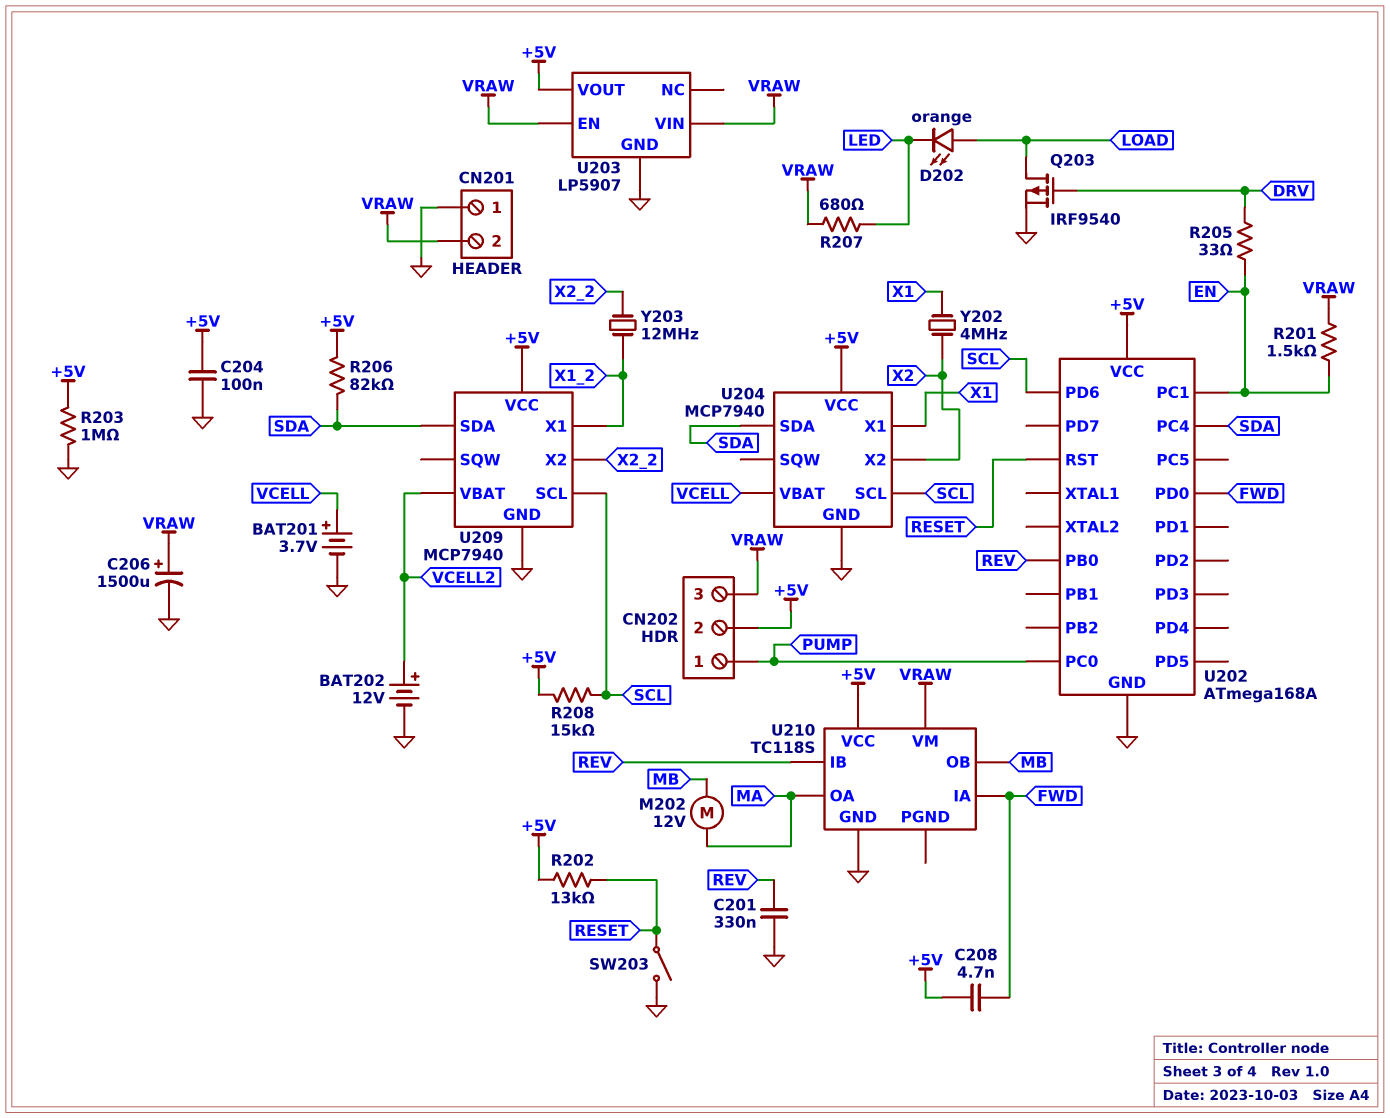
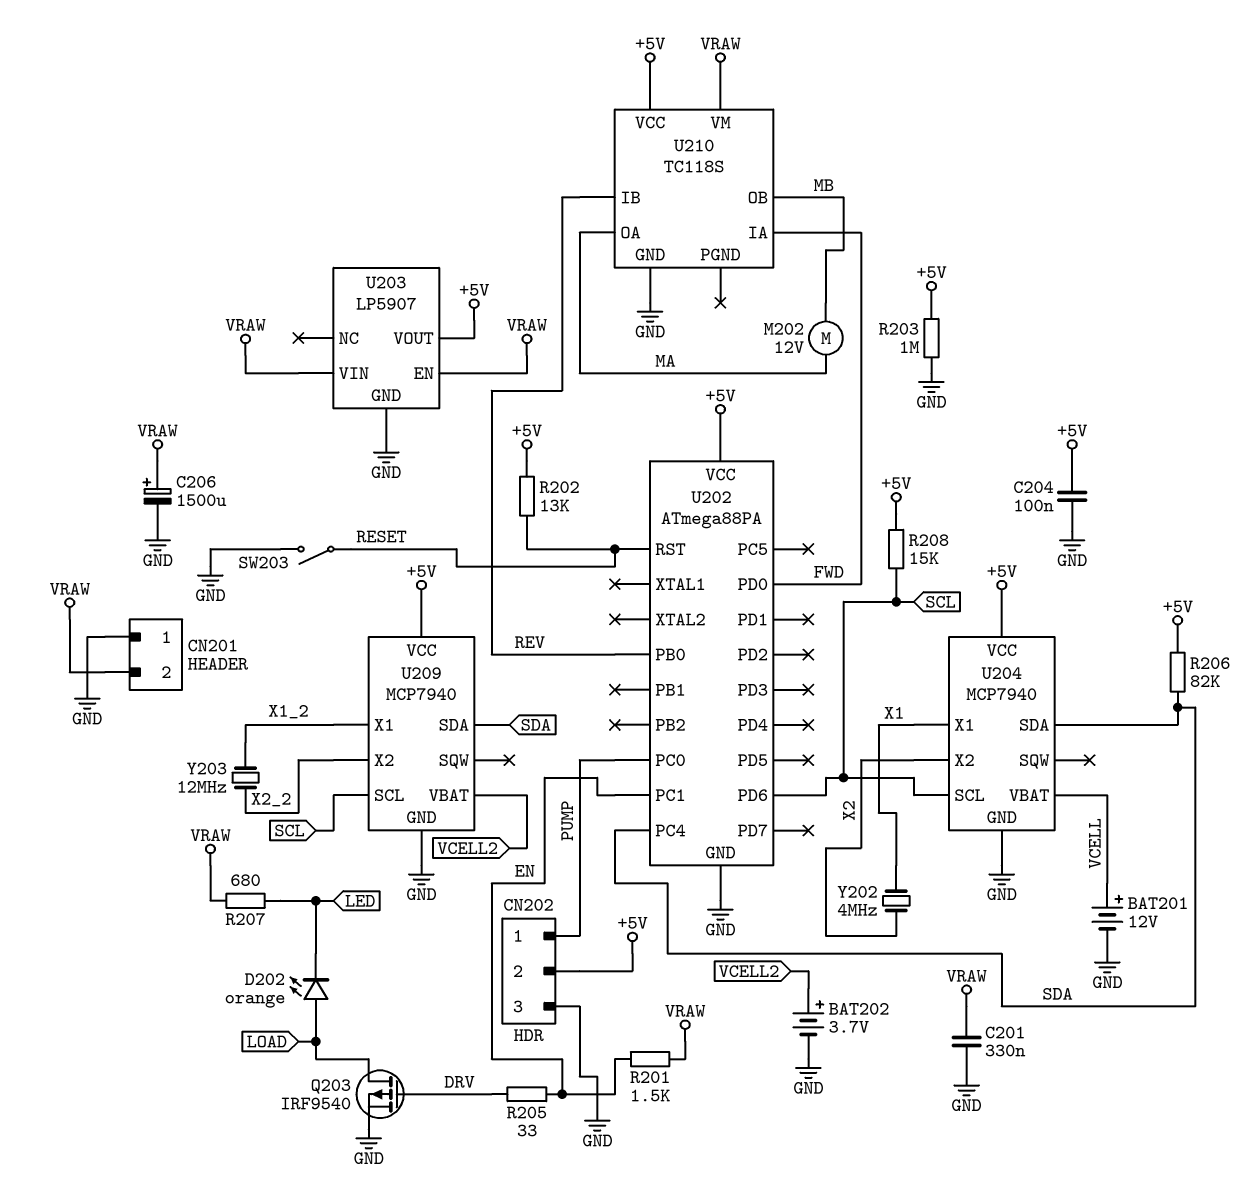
BAT201: 3.7V (plus VCELL, minus GND) -> 12V (plus VCELL, minus GND)
BAT202: 12V (plus VCELL2, minus GND) -> 3.7V (plus VCELL2, minus GND)
C201: 330nF (GND, REV) -> 330nF (GND, VRAW)
C208: 4.7nF (+5V, FWD) -> none
CN202 pin 3: VRAW -> GND
U202: ATmega168A -> ATmega88PA

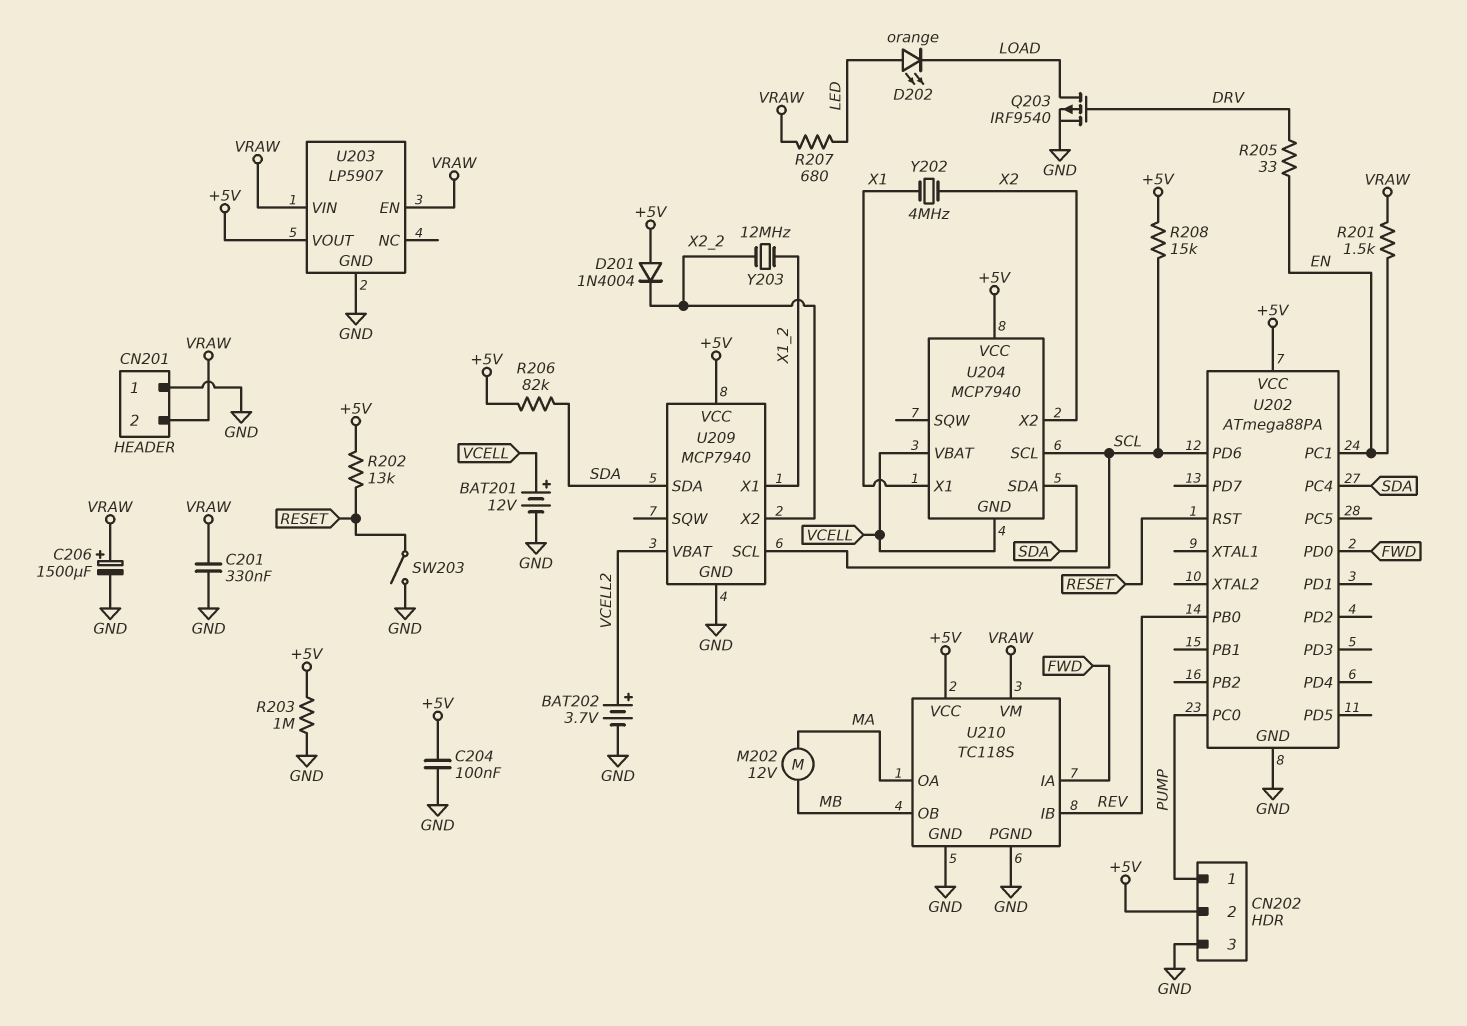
D201: none -> diode 1N4004 (A +5V, K X2_2)
D202: LED orange (A LOAD, K LED) -> LED orange (A LED, K LOAD)
U204 pin GND: GND -> VCELL
U210 pin PGND: none -> GND

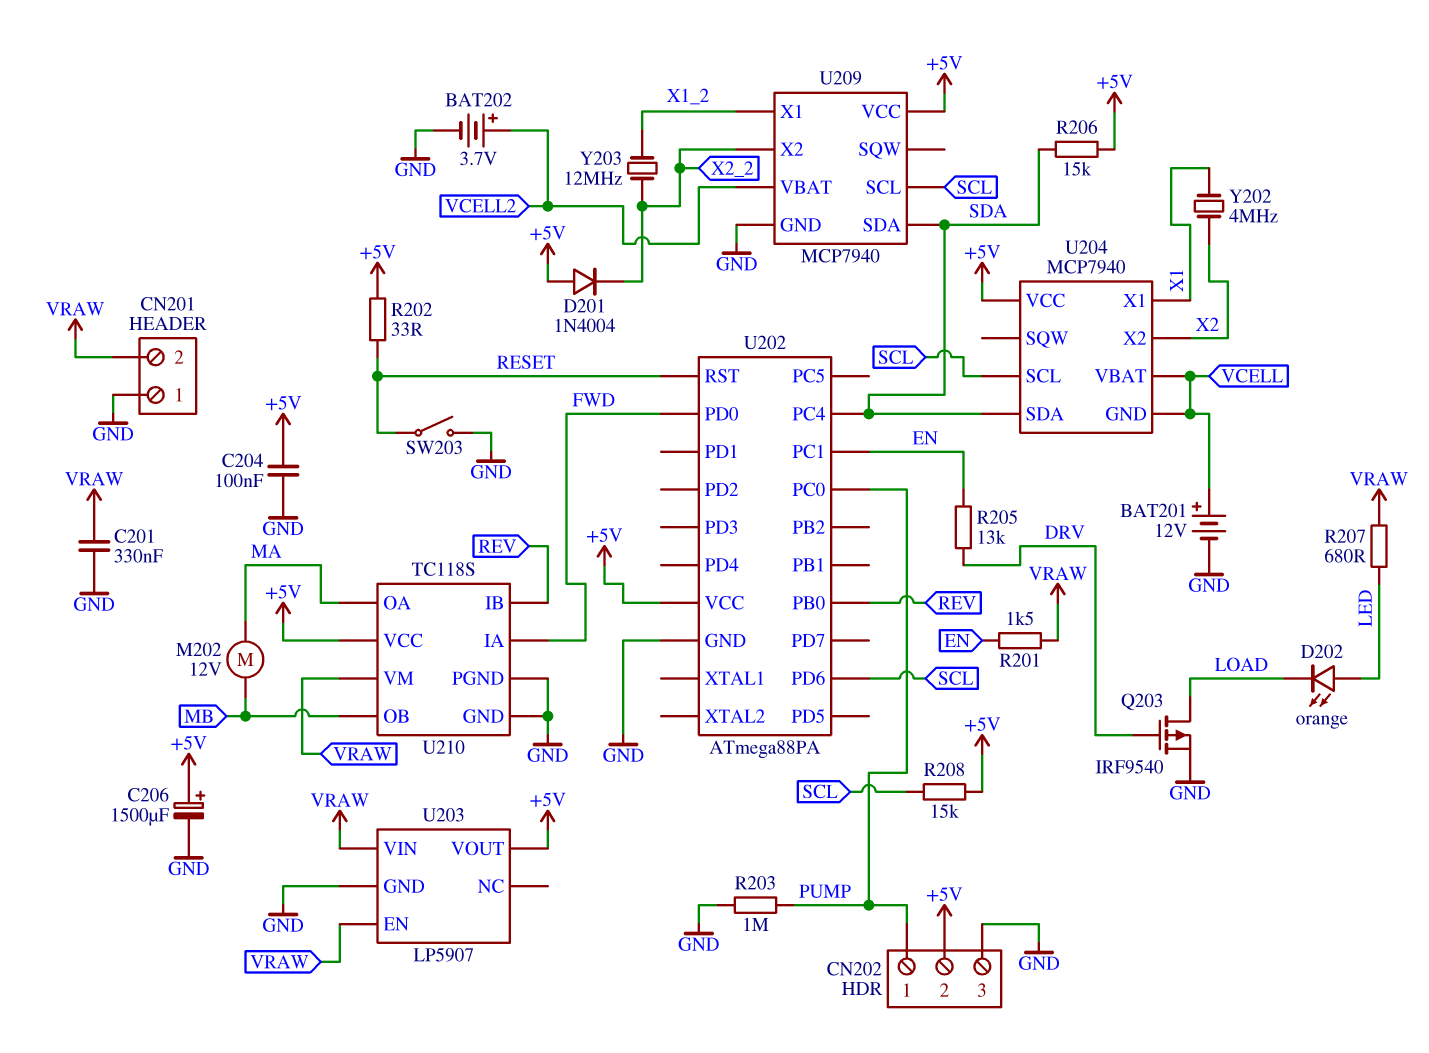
C206: 1500uF (plus VRAW, minus GND) -> 1500uF (plus +5V, minus GND)
R202: 13k (+5V, RESET) -> 33 (+5V, RESET)
R203: 1M (+5V, GND) -> 1M (GND, PUMP)
R205: 33 (DRV, EN) -> 13k (DRV, EN)
R206: 82k (+5V, SDA) -> 15k (+5V, SDA)

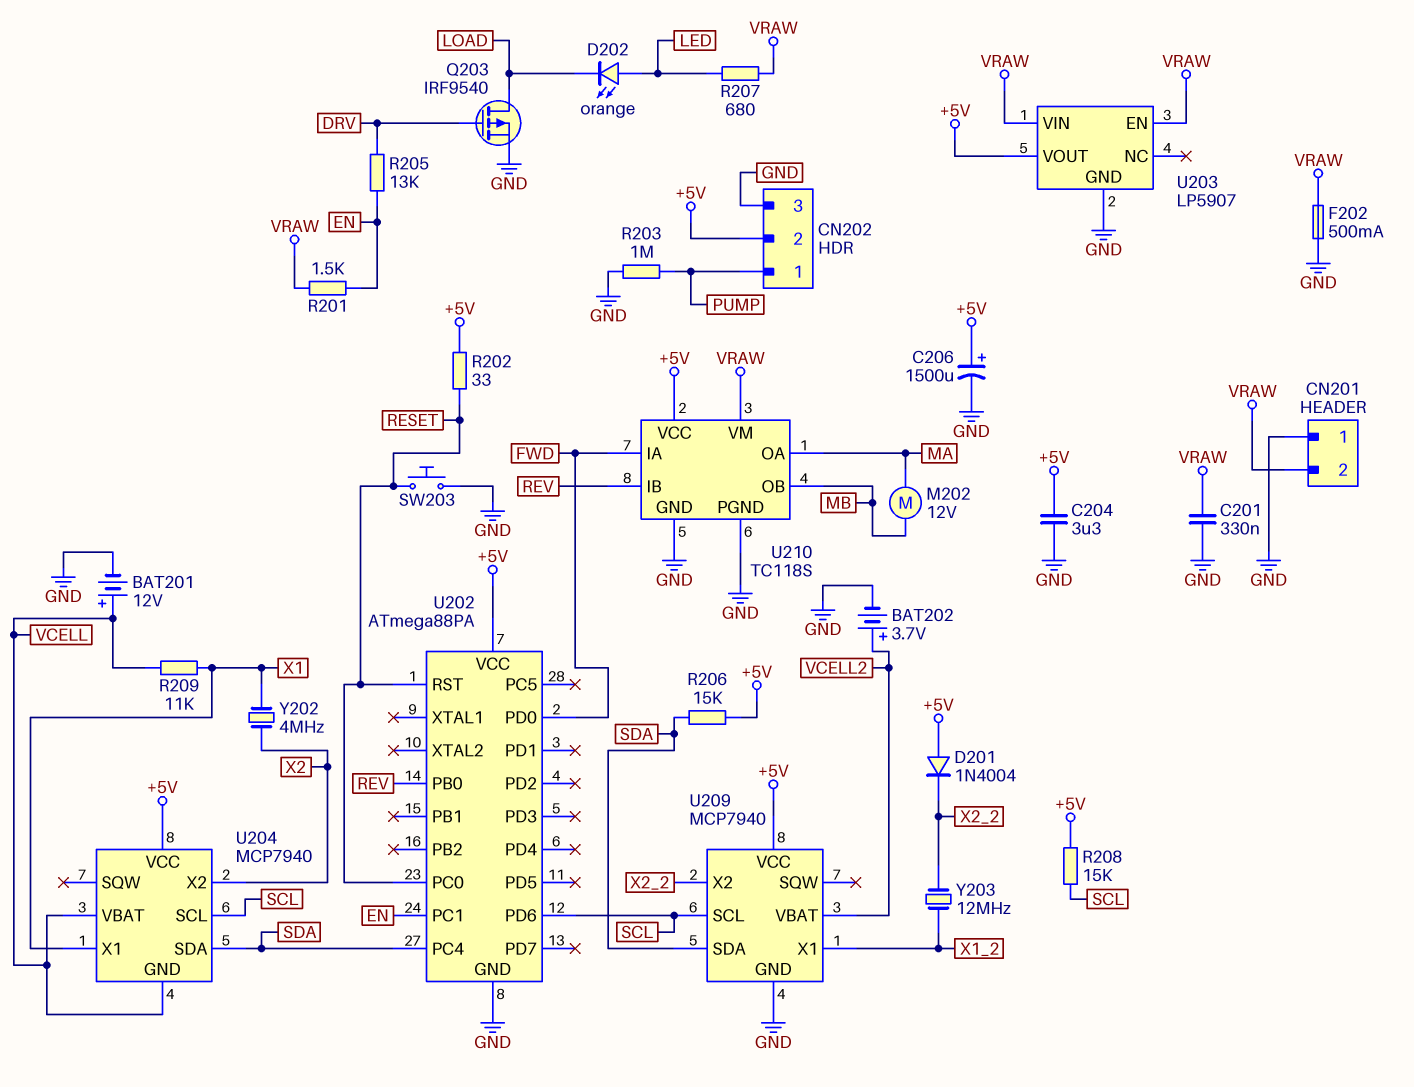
C204: 100nF (+5V, GND) -> 3.3uF (+5V, GND)
F202: none -> 500mA (GND, VRAW)
R209: none -> 11k (VCELL, X1)
SW203: switch (GND, RESET) -> button (GND, RESET)
U202 pin PC0: PUMP -> RESET

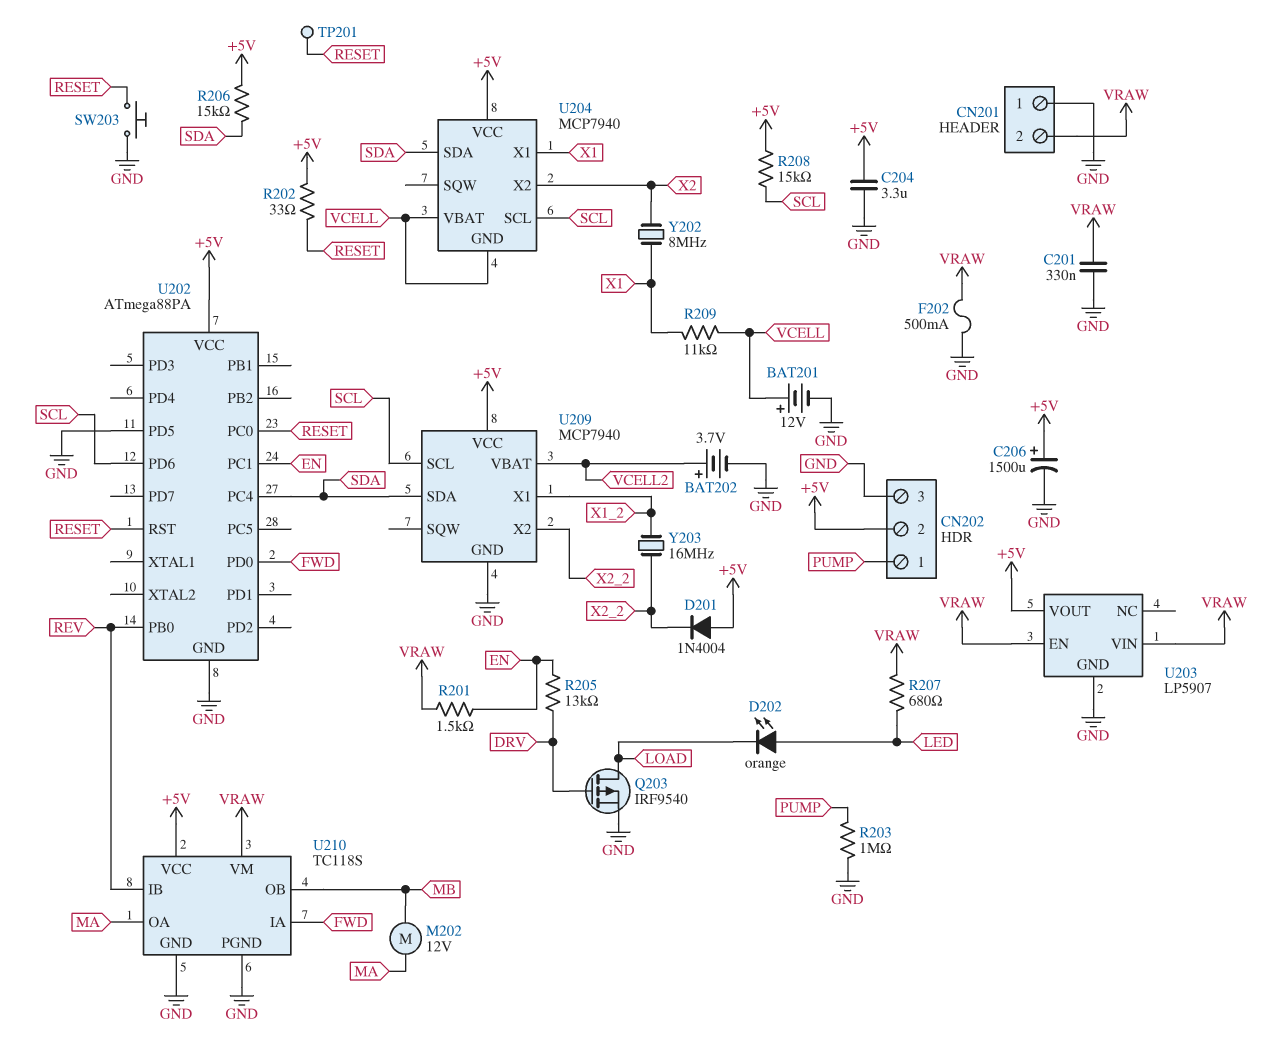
TP201: none -> test point (RESET)
U202 pin PD5: none -> GND
Y202: 4MHz (X1, X2) -> 8MHz (X1, X2)
Y203: 12MHz (X1_2, X2_2) -> 16MHz (X1_2, X2_2)

